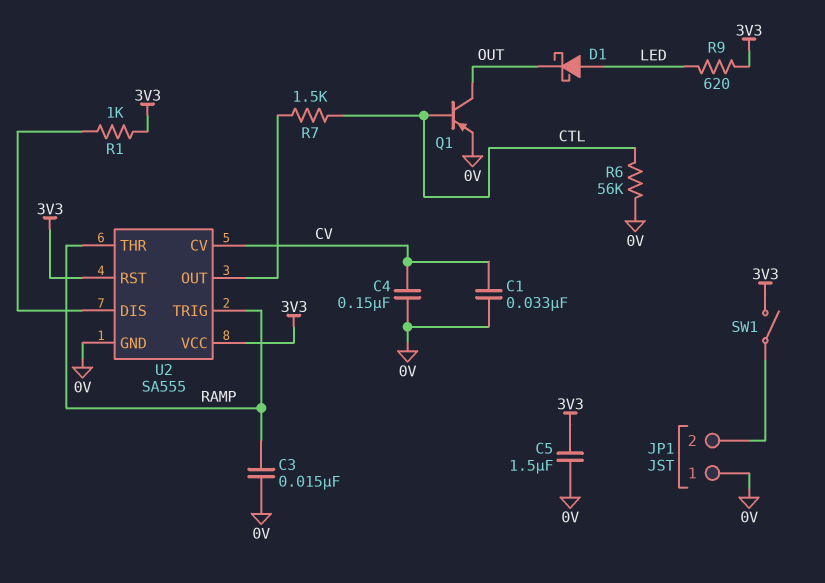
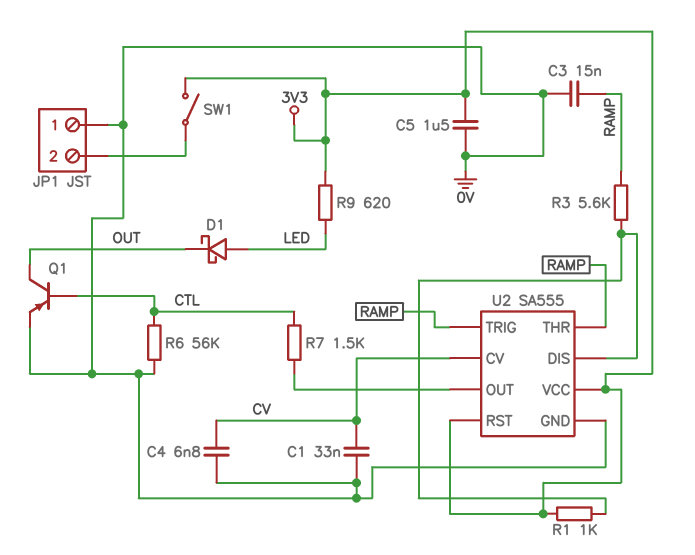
C4: 150nF (0V, CV) -> 6.8nF (0V, CV)
R3: none -> 5.6k (RAMP, U2/DIS)

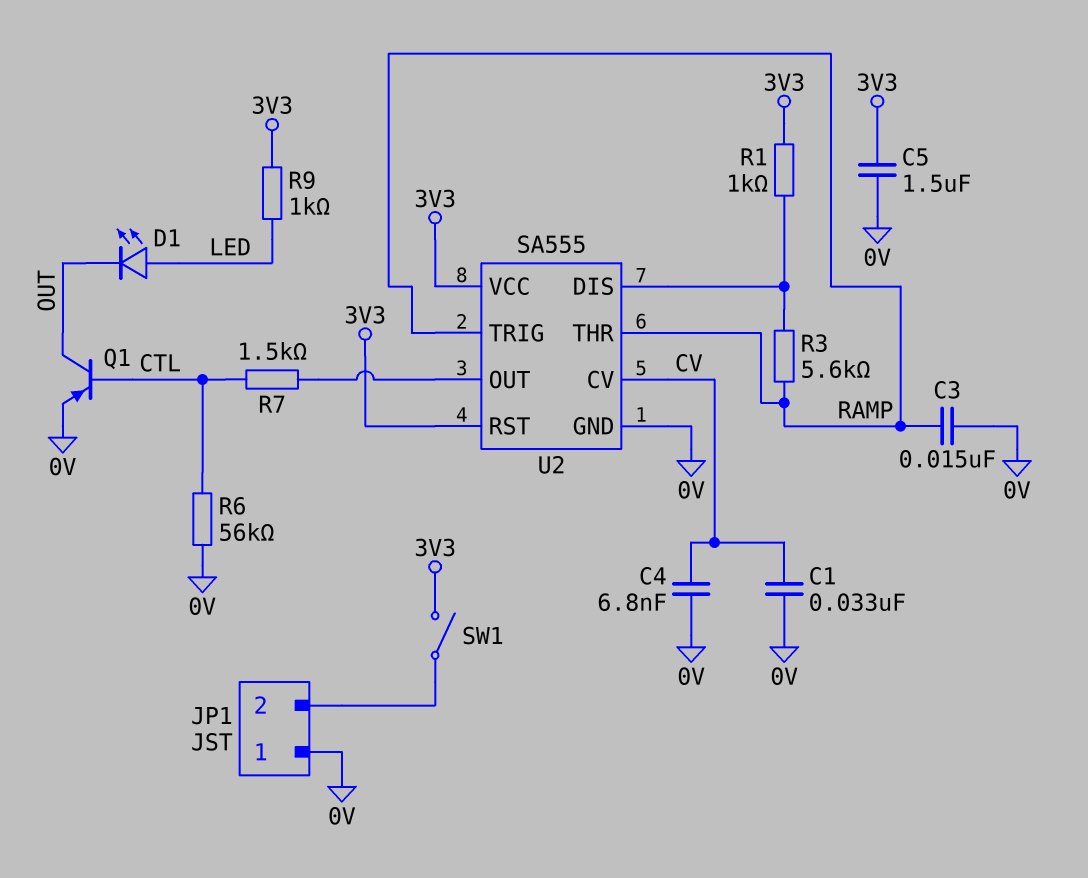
D1: schottky (A LED, K OUT) -> LED (A LED, K OUT)
R9: 620 (3V3, LED) -> 1k (3V3, LED)

